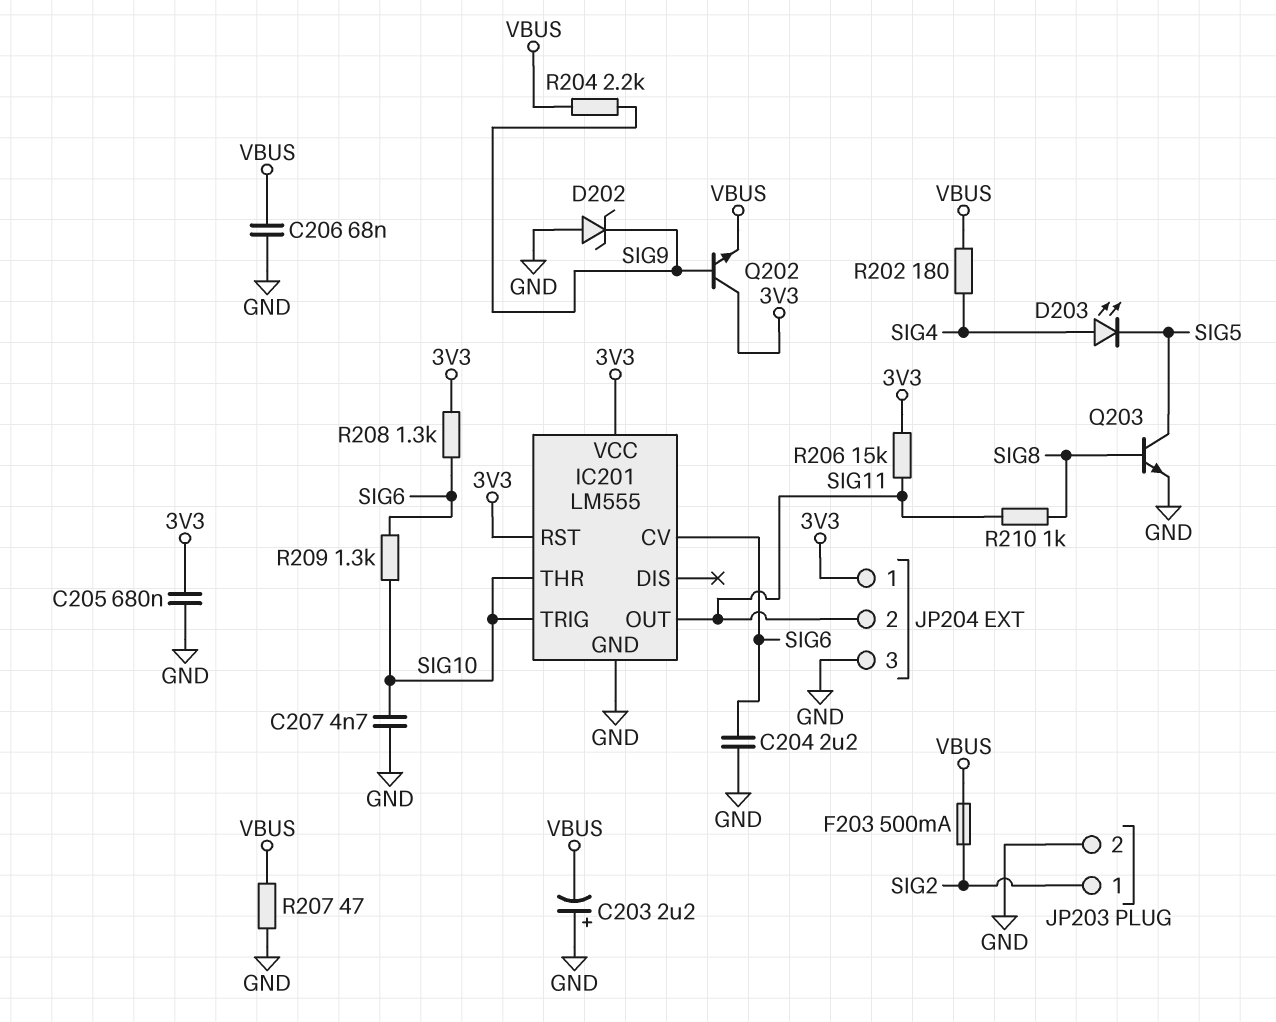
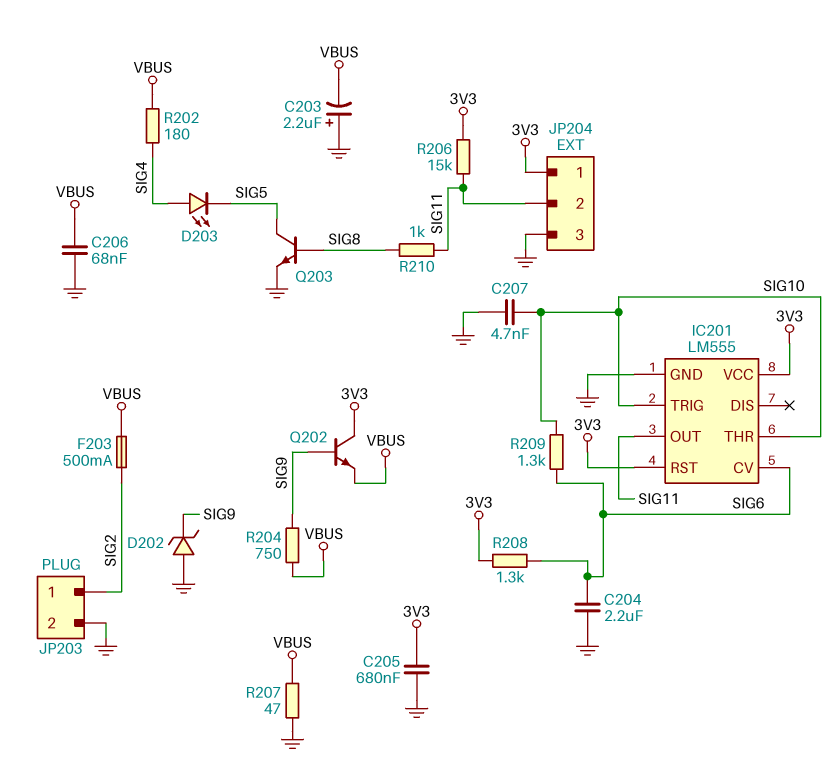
R204: 2.2k (SIG9, VBUS) -> 750 (SIG9, VBUS)

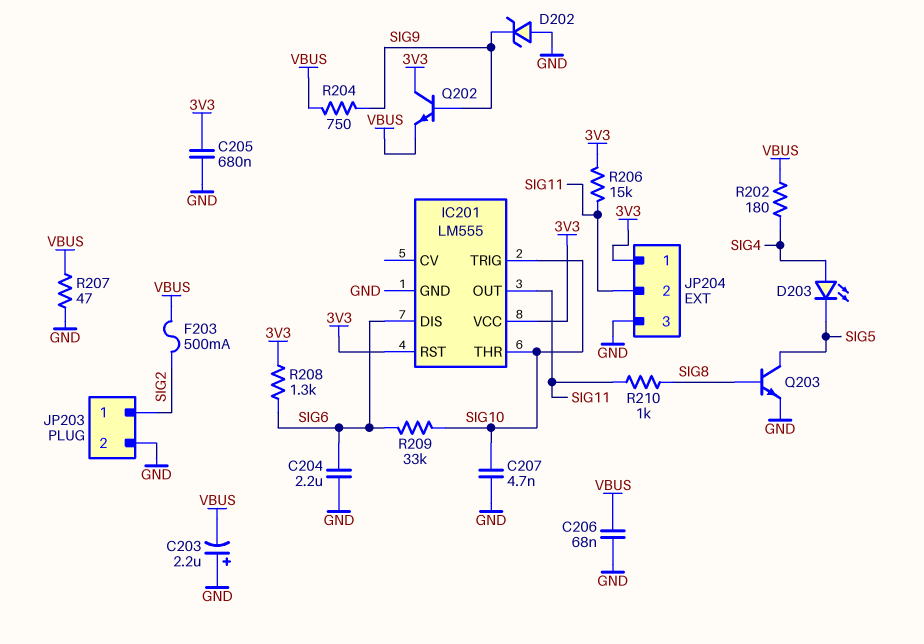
IC201 pin CV: SIG6 -> none
IC201 pin DIS: none -> SIG6
R209: 1.3k (SIG6, SIG10) -> 33k (SIG6, SIG10)

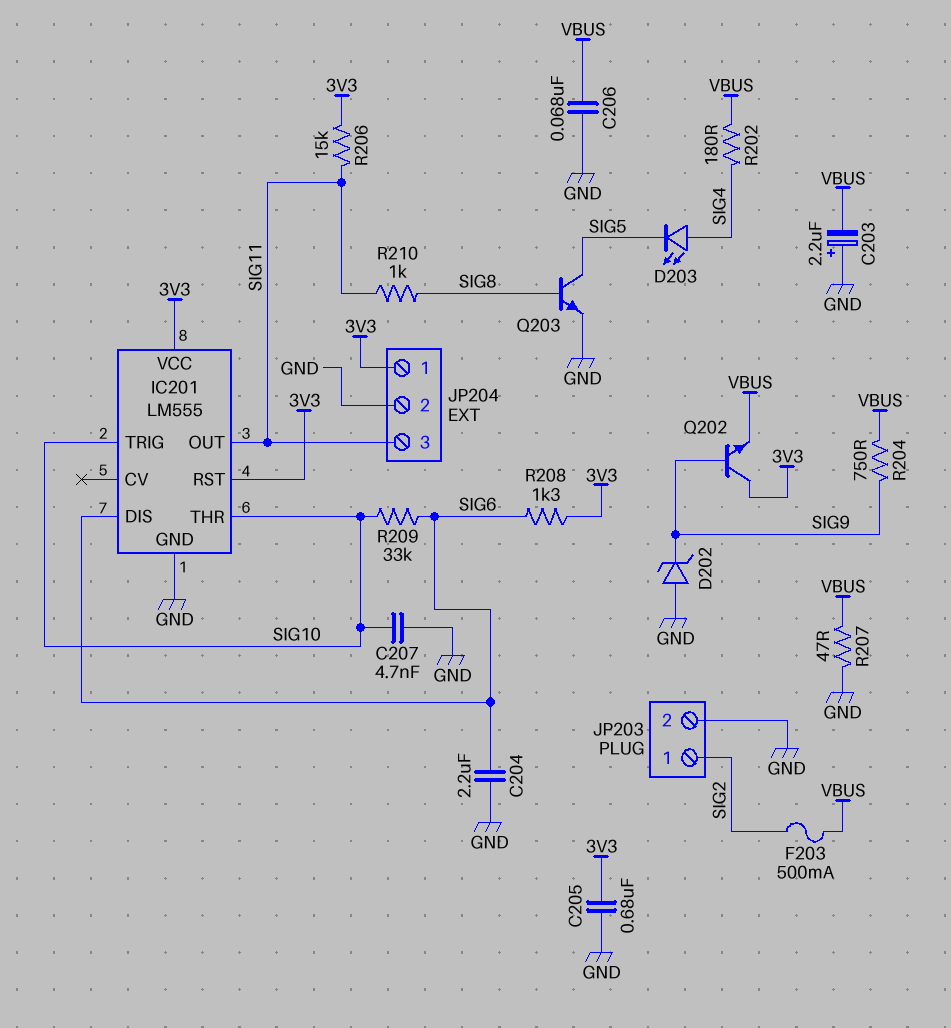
JP204 pin 2: SIG11 -> GND
JP204 pin 3: GND -> SIG11

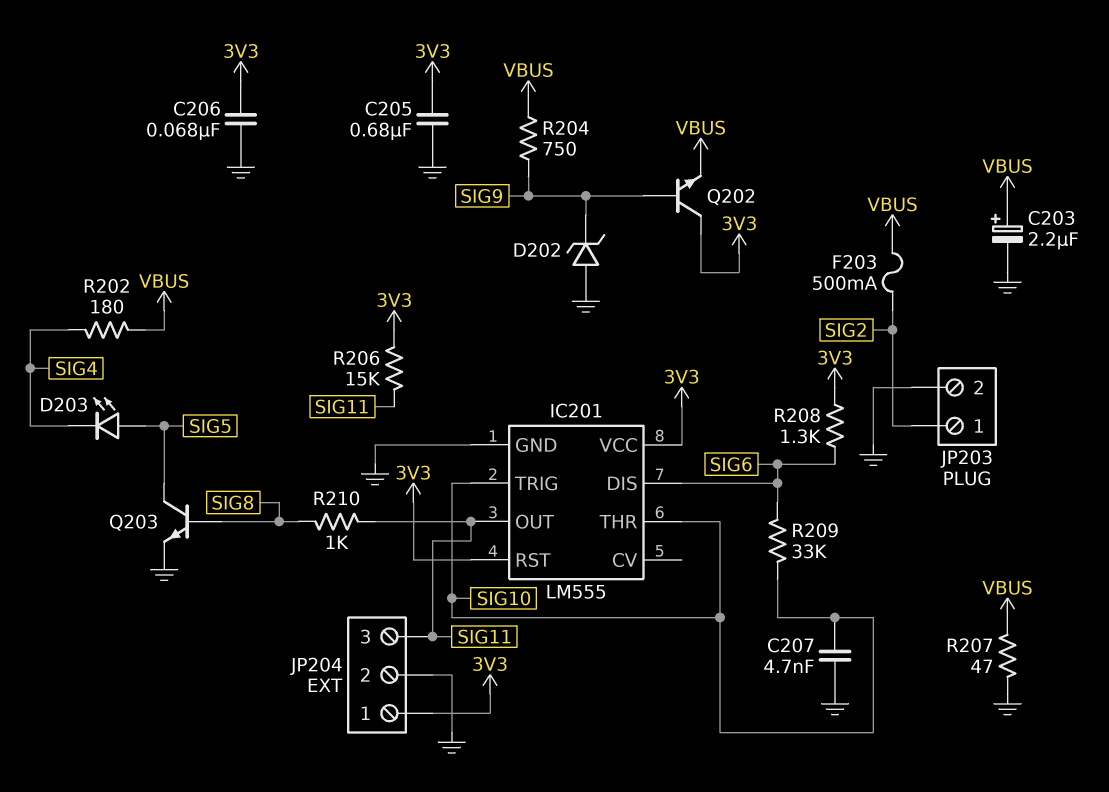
C203: 2.2uF (plus GND, minus VBUS) -> 2.2uF (plus VBUS, minus GND)
C204: 2.2uF (GND, SIG6) -> none
C206: 68nF (GND, VBUS) -> 68nF (3V3, GND)
D203: LED (A SIG4, K SIG5) -> LED (A SIG5, K SIG4)

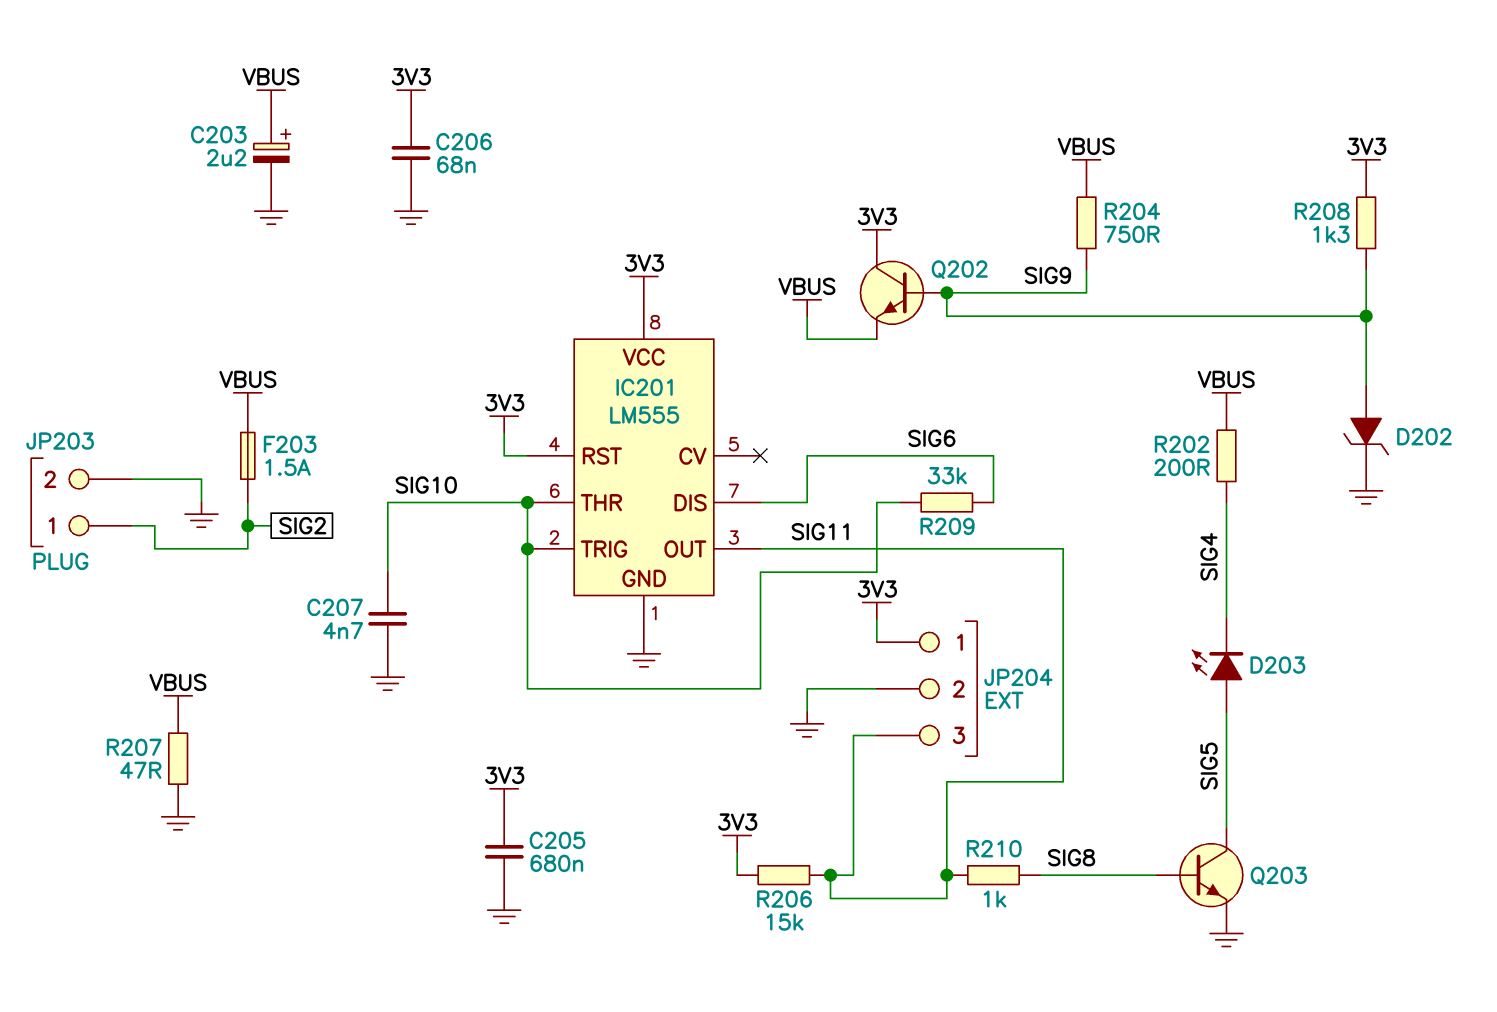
D202: zener (A GND, K SIG9) -> zener (A SIG9, K GND)
F203: 500mA (SIG2, VBUS) -> 1.5A (SIG2, VBUS)
R202: 180 (SIG4, VBUS) -> 200 (SIG4, VBUS)
R208: 1.3k (3V3, SIG6) -> 1.3k (3V3, SIG9)

